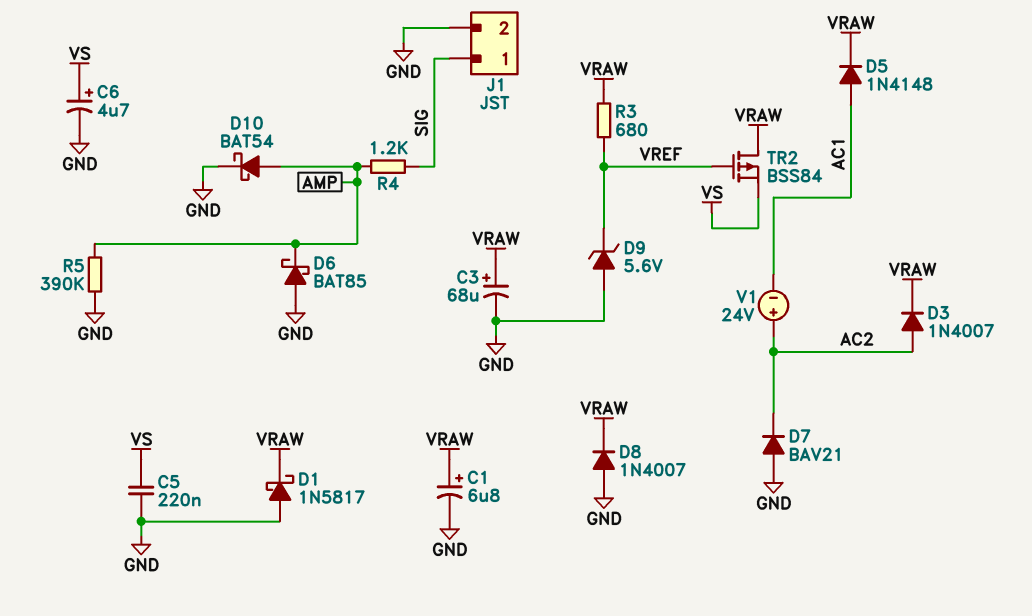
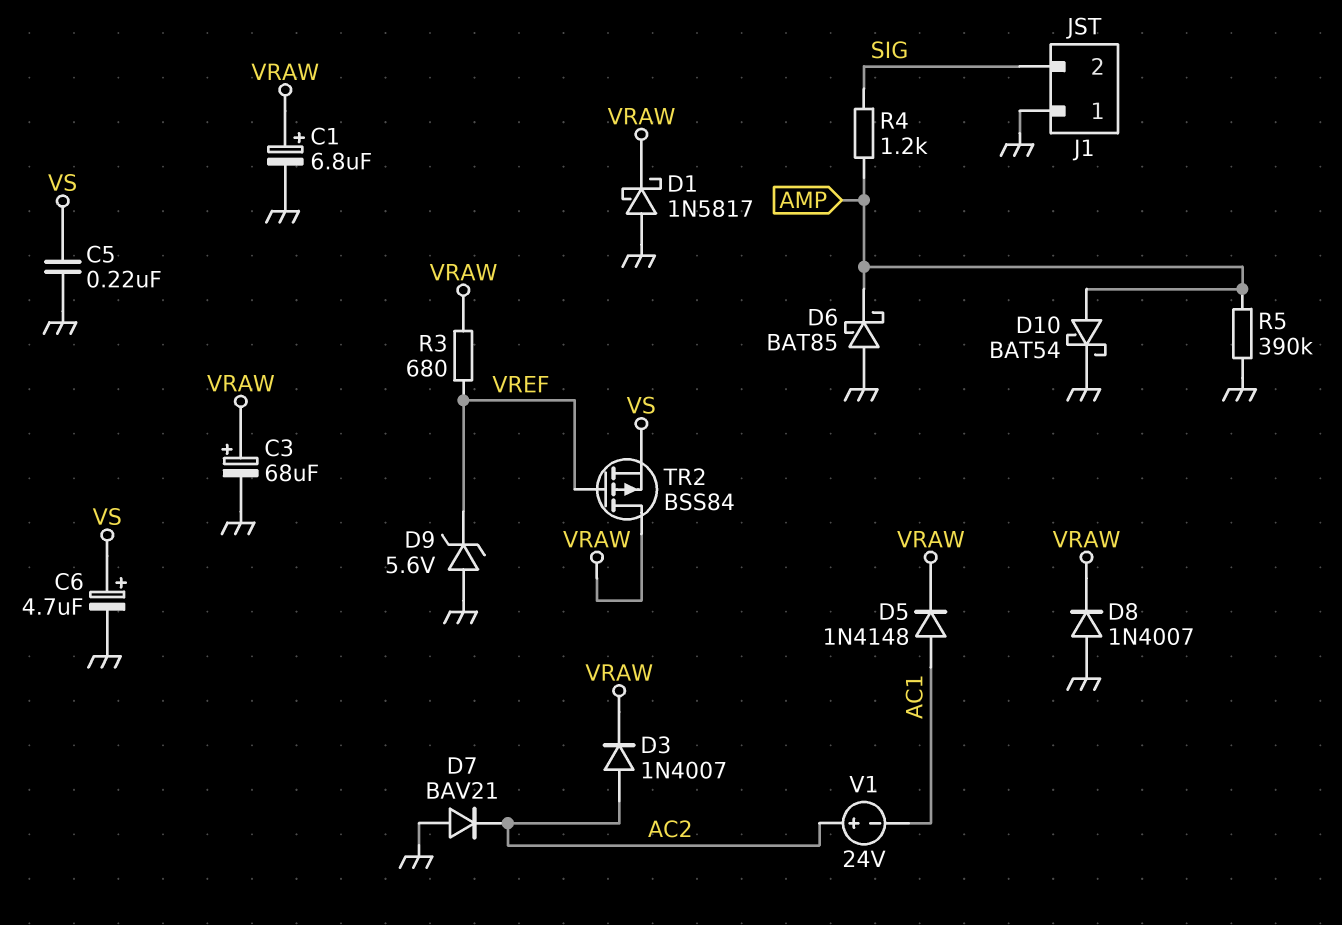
J1 pin 1: SIG -> GND
J1 pin 2: GND -> SIG

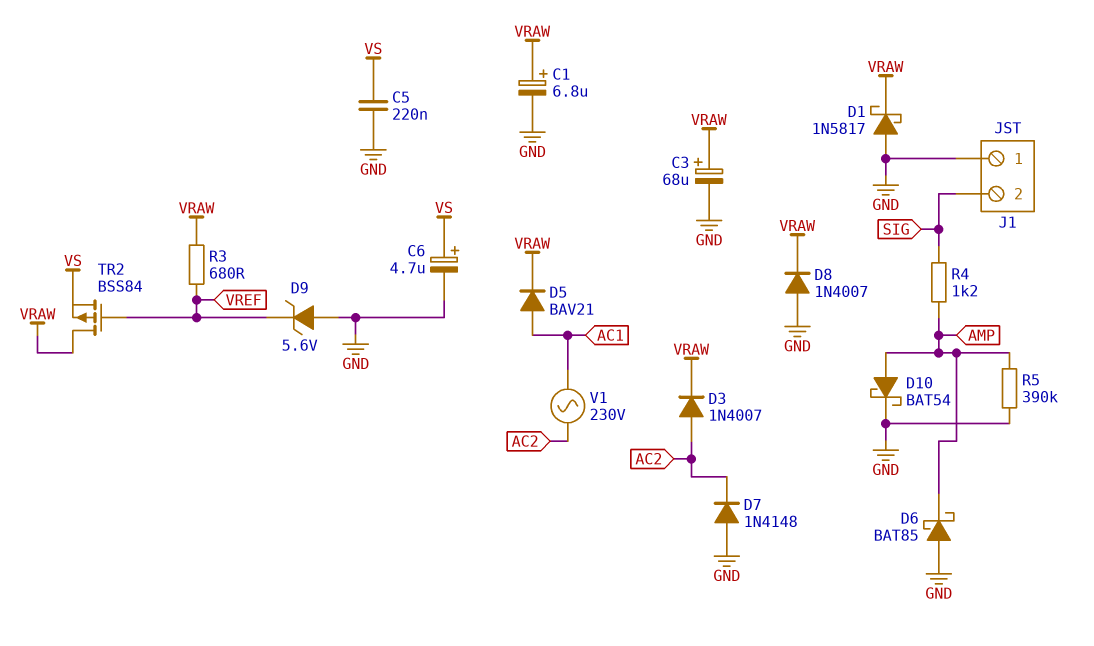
D5: diode 1N4148 (A AC1, K VRAW) -> diode BAV21 (A AC1, K VRAW)
D7: diode BAV21 (A GND, K AC2) -> diode 1N4148 (A GND, K AC2)
V1: 24V (plus AC2, minus AC1) -> AC 230V (AC1, AC2)

